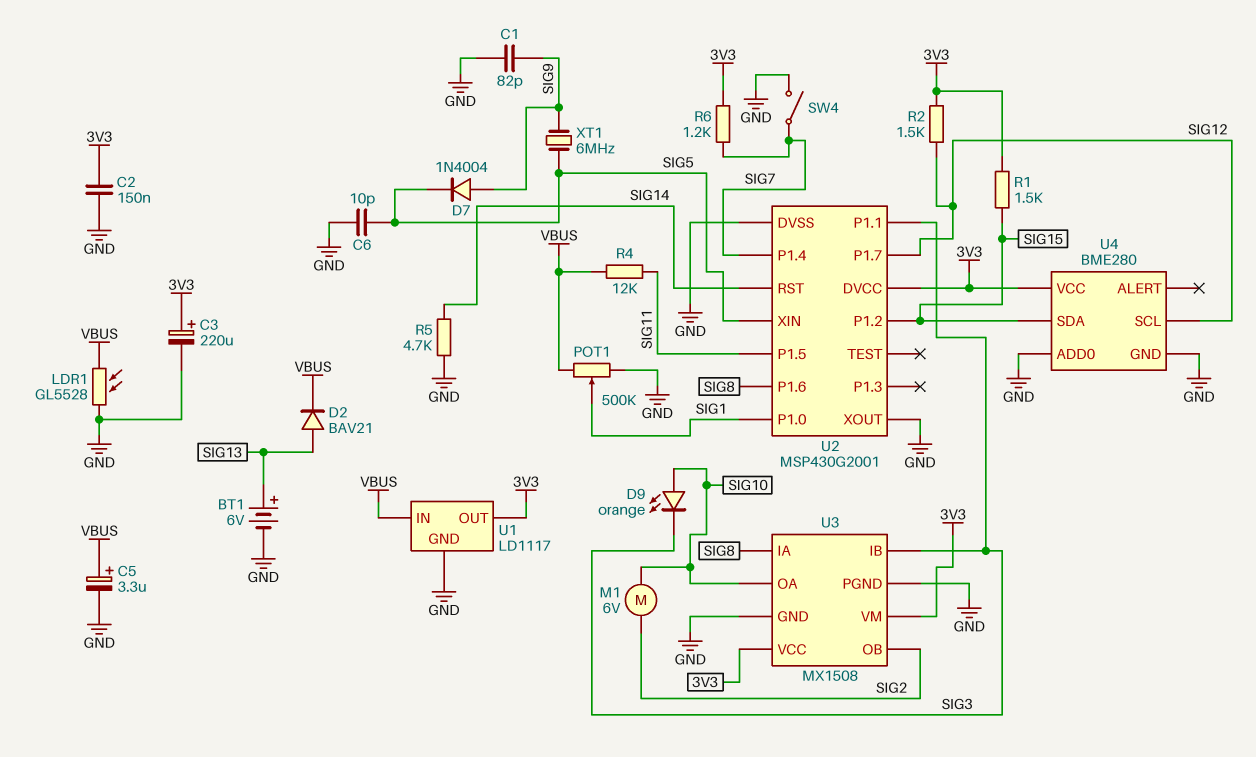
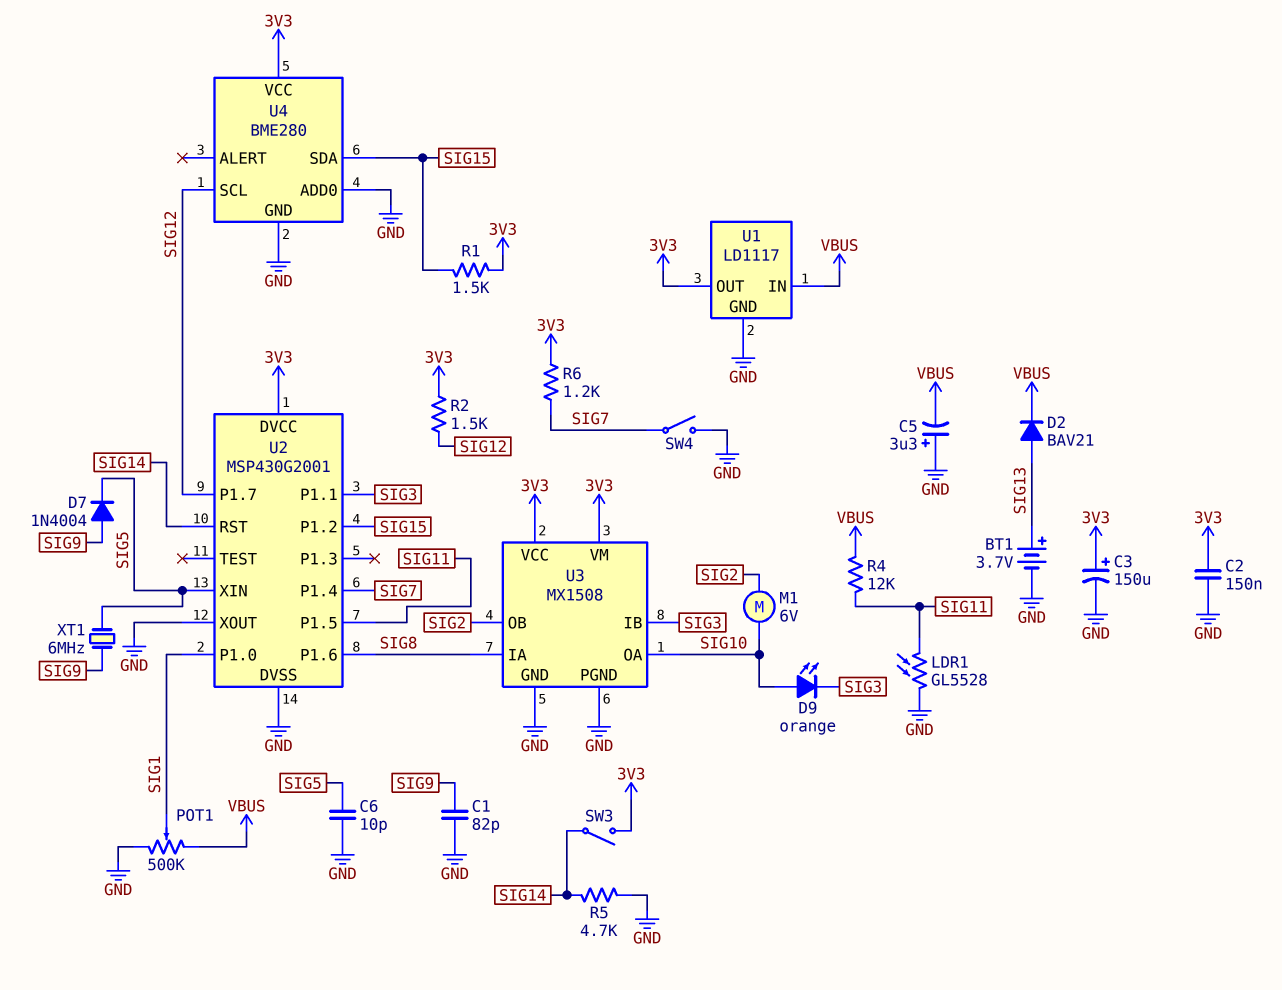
BT1: 6V (plus SIG13, minus GND) -> 3.7V (plus SIG13, minus GND)
C3: 220uF (plus 3V3, minus GND) -> 150uF (plus 3V3, minus GND)
C5: 3.3uF (plus VBUS, minus GND) -> 3.3uF (plus GND, minus VBUS)
LDR1: GL5528 (GND, VBUS) -> GL5528 (GND, SIG11)
SW3: none -> switch (3V3, SIG14)

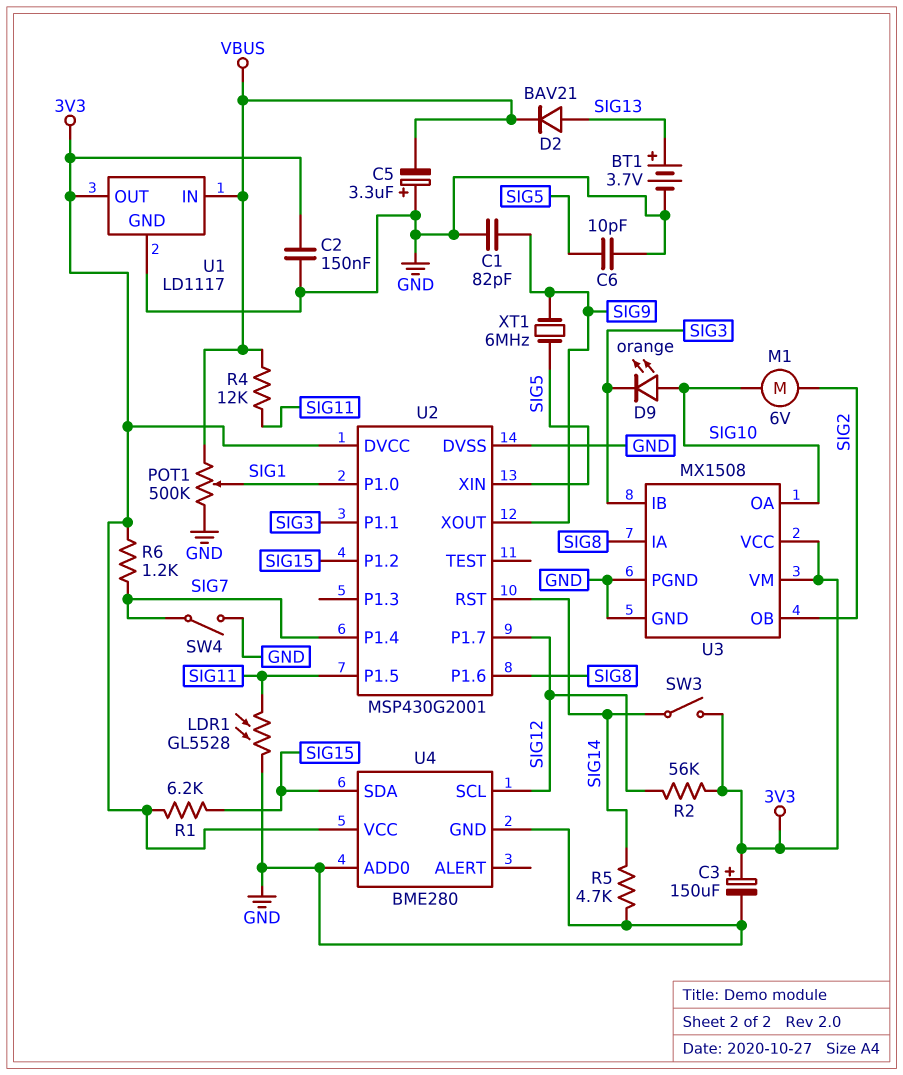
D7: diode 1N4004 (A SIG9, K SIG5) -> none
R1: 1.5k (3V3, SIG15) -> 6.2k (3V3, SIG15)
R2: 1.5k (3V3, SIG12) -> 56k (3V3, SIG12)
U2 pin XOUT: GND -> SIG9

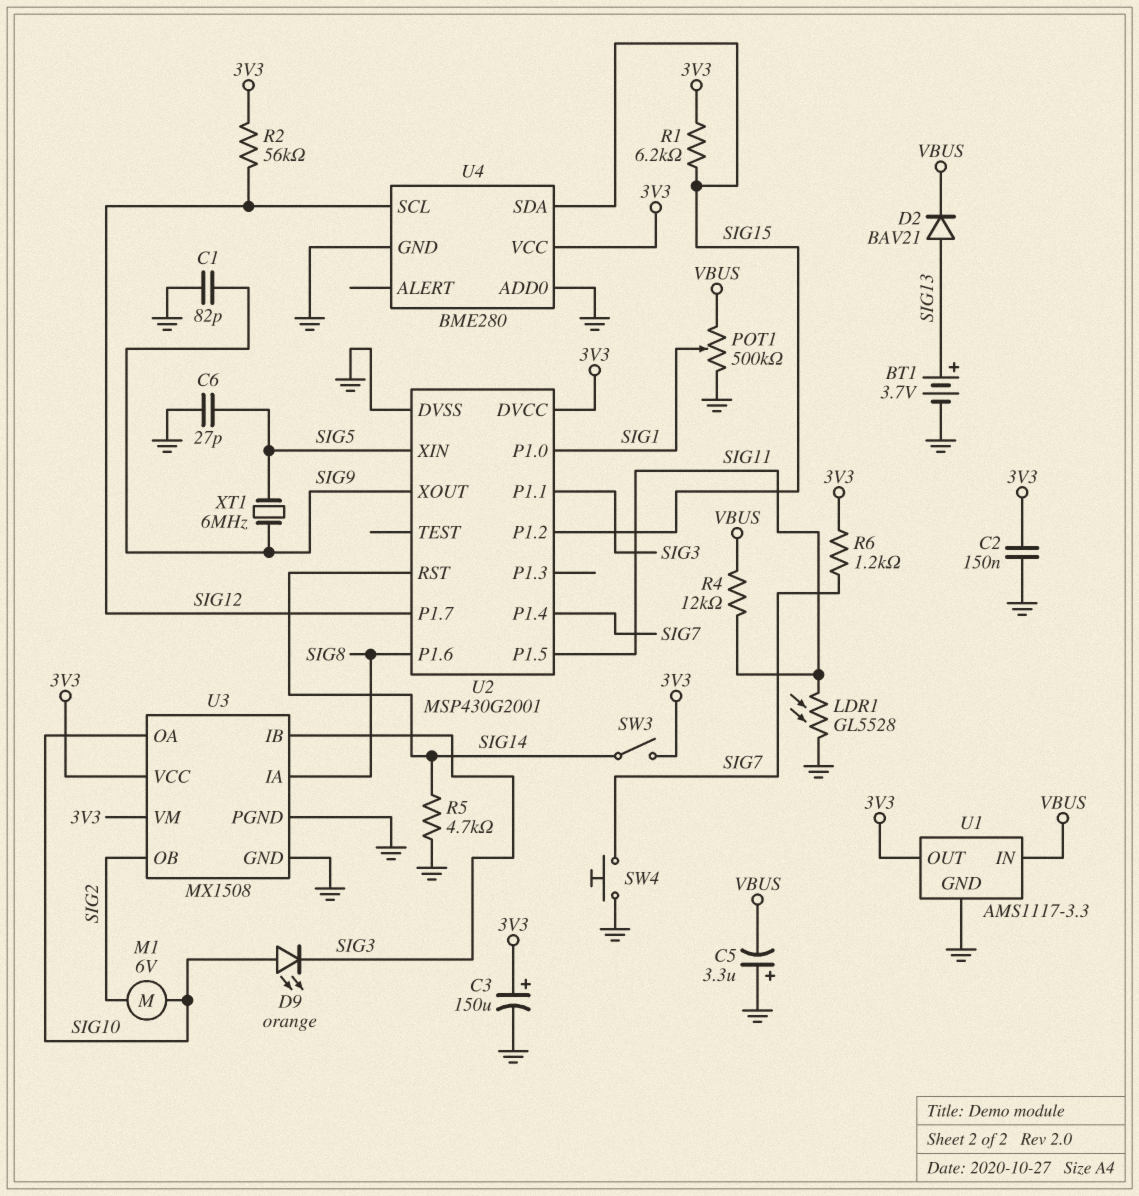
C6: 10pF (GND, SIG5) -> 27pF (GND, SIG5)
SW4: switch (GND, SIG7) -> button (GND, SIG7)
U1: LD1117 -> AMS1117-3.3

